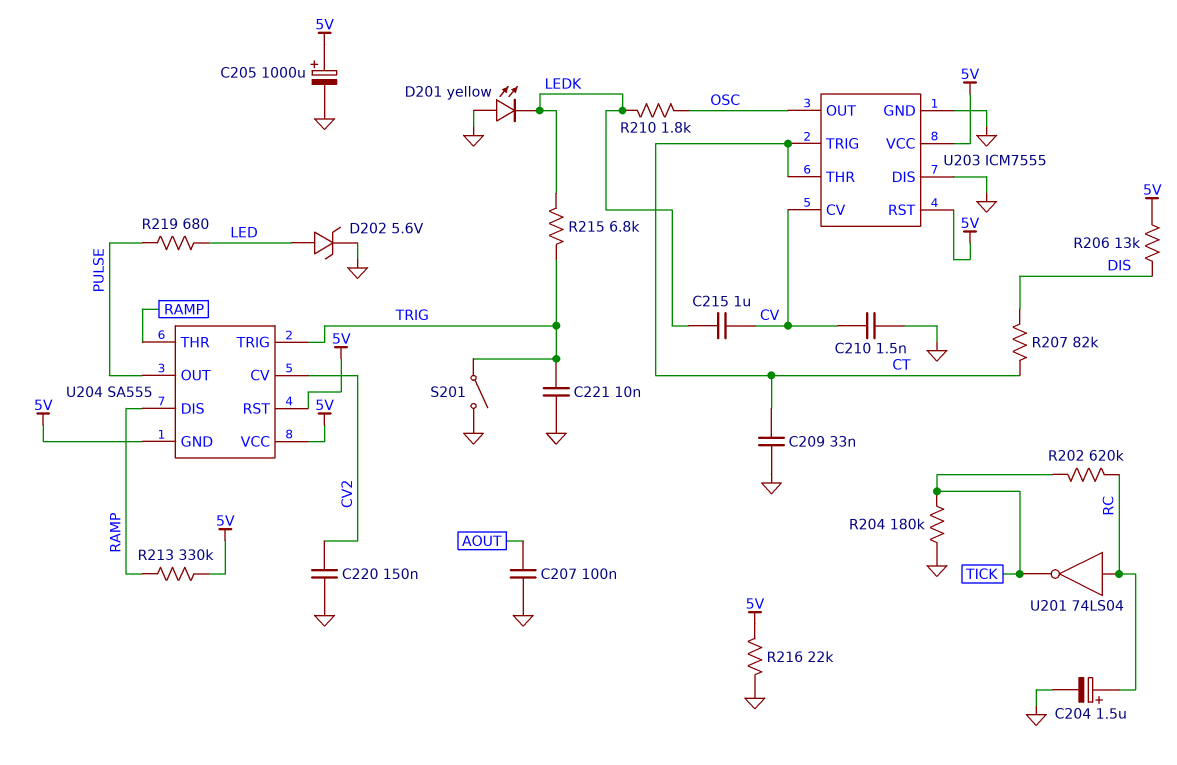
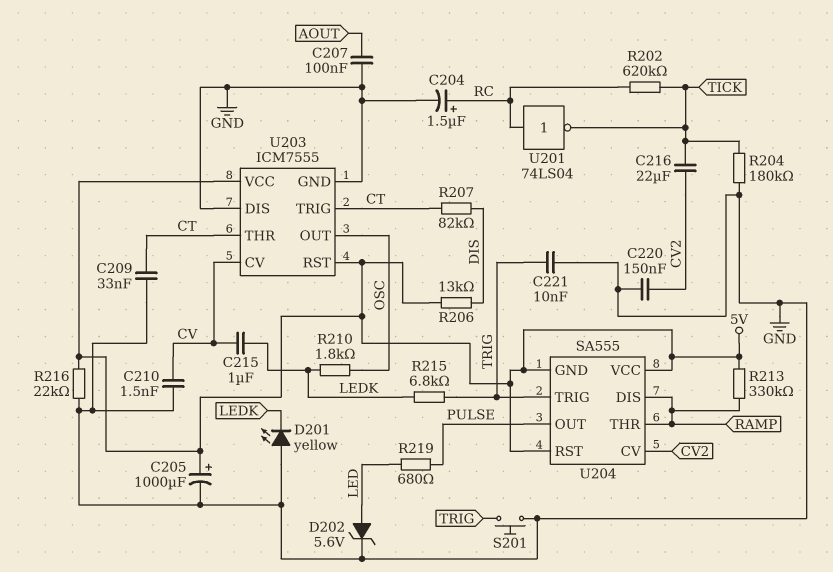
C216: none -> 22uF (CV2, TICK)
S201: switch (GND, TRIG) -> button (GND, TRIG)

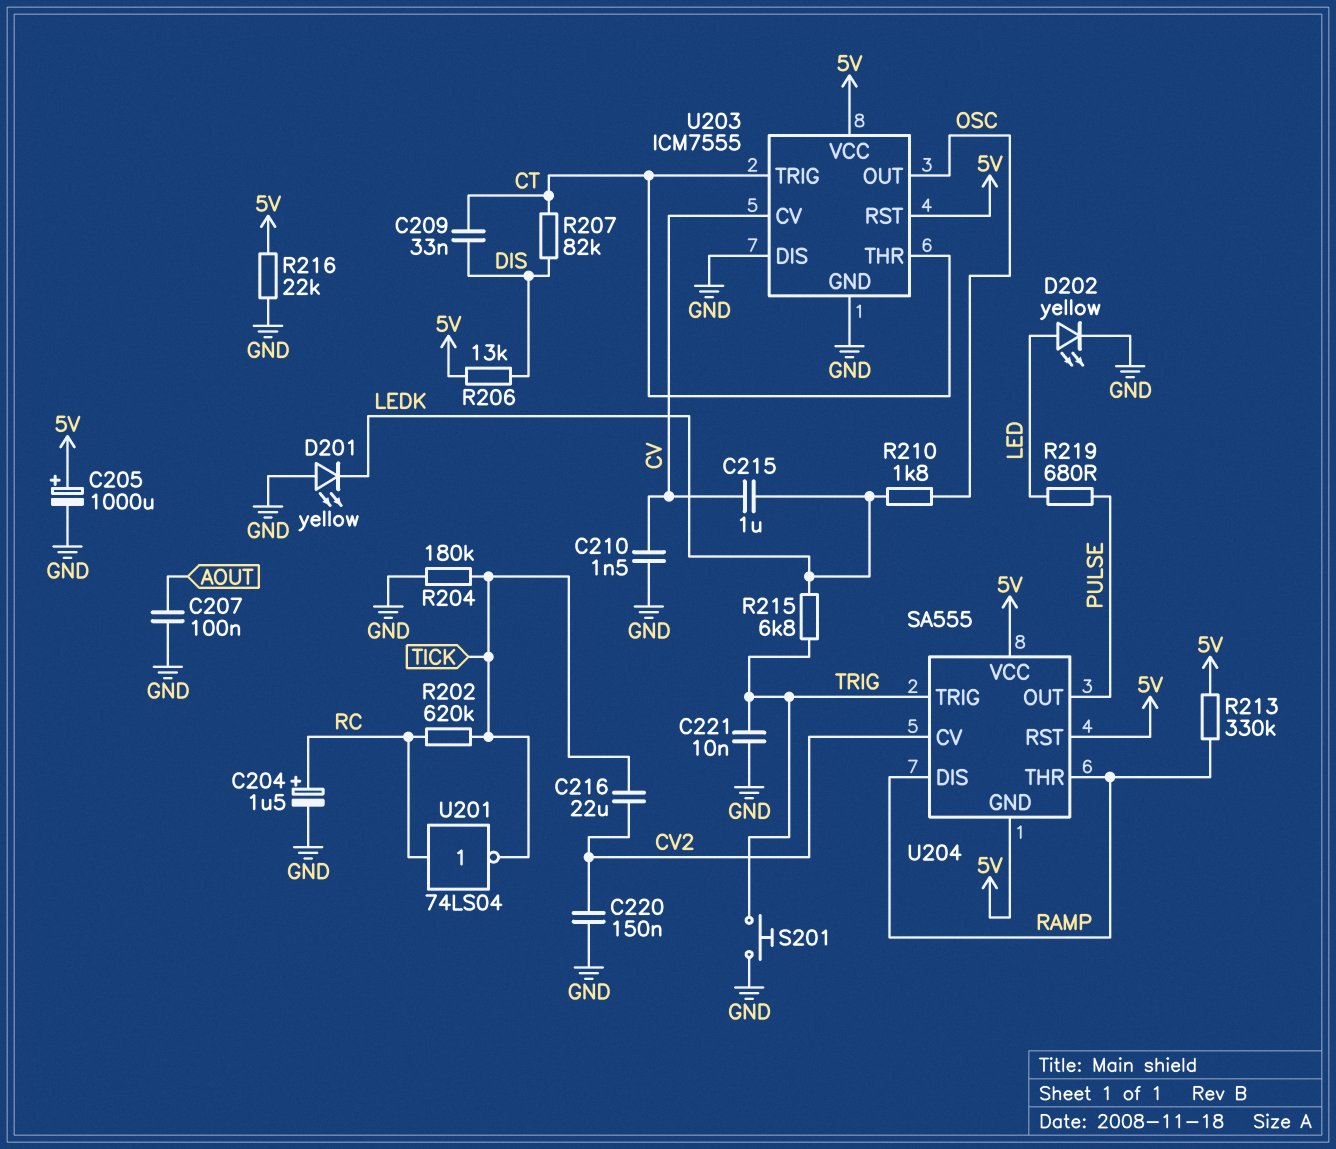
C209: 33nF (CT, GND) -> 33nF (CT, DIS)
D202: zener 5.6V (A LED, K GND) -> LED yellow (A LED, K GND)

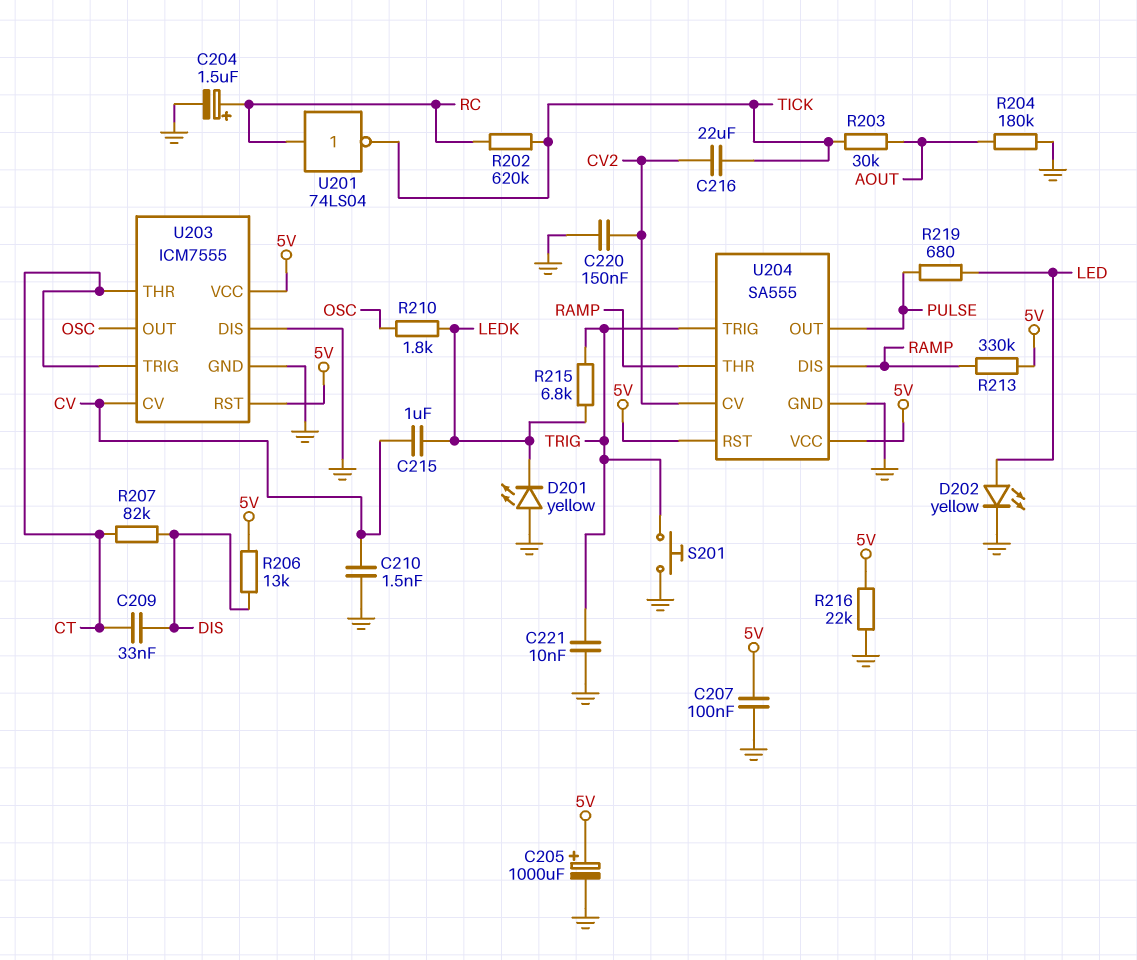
C207: 100nF (AOUT, GND) -> 100nF (5V, GND)
R203: none -> 30k (AOUT, TICK)
R204: 180k (GND, TICK) -> 180k (AOUT, GND)
U204 pin GND: 5V -> GND

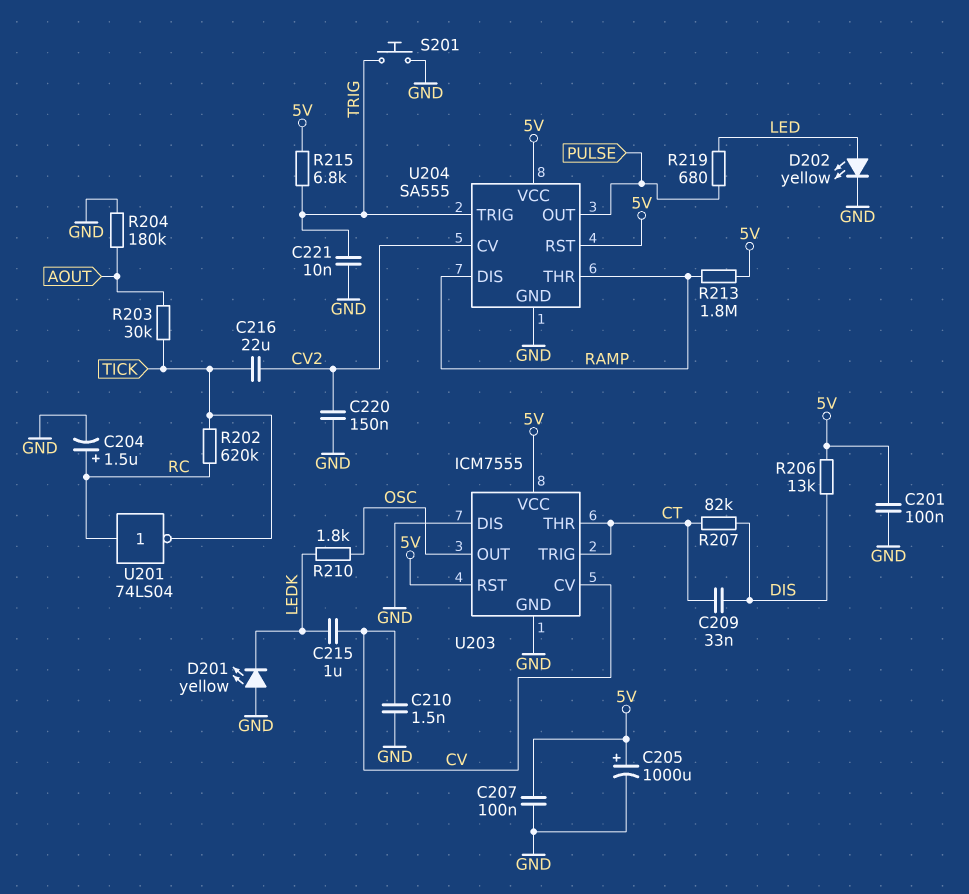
C201: none -> 100nF (5V, GND)
R213: 330k (5V, RAMP) -> 1.8M (5V, RAMP)
R215: 6.8k (LEDK, TRIG) -> 6.8k (5V, TRIG)
R216: 22k (5V, GND) -> none

